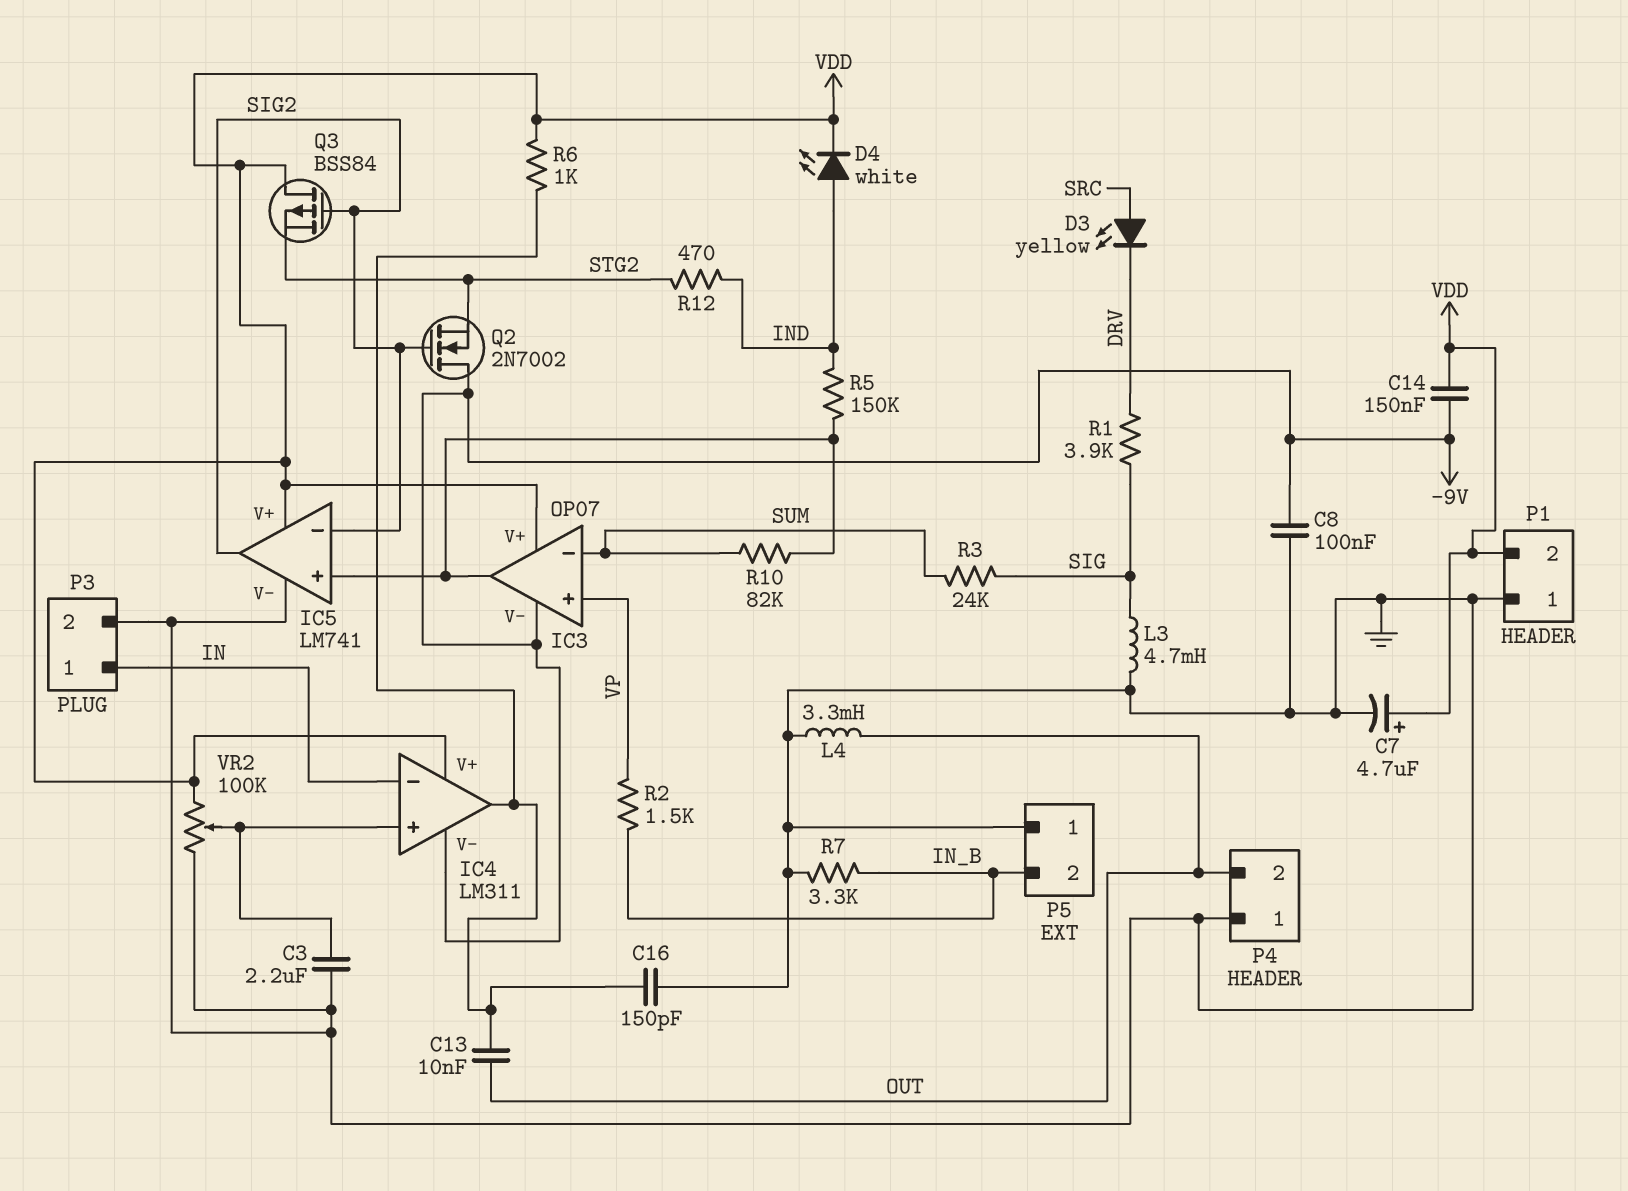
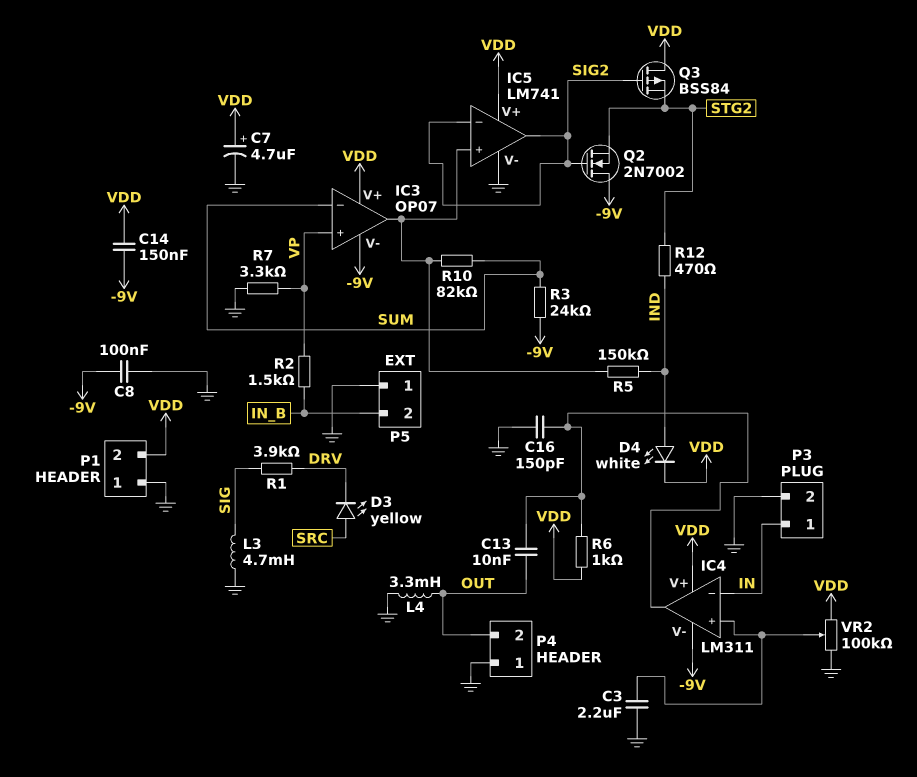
R3: 24k (SIG, SUM) -> 24k (-9V, SUM)
R7: 3.3k (GND, IN_B) -> 3.3k (GND, VP)

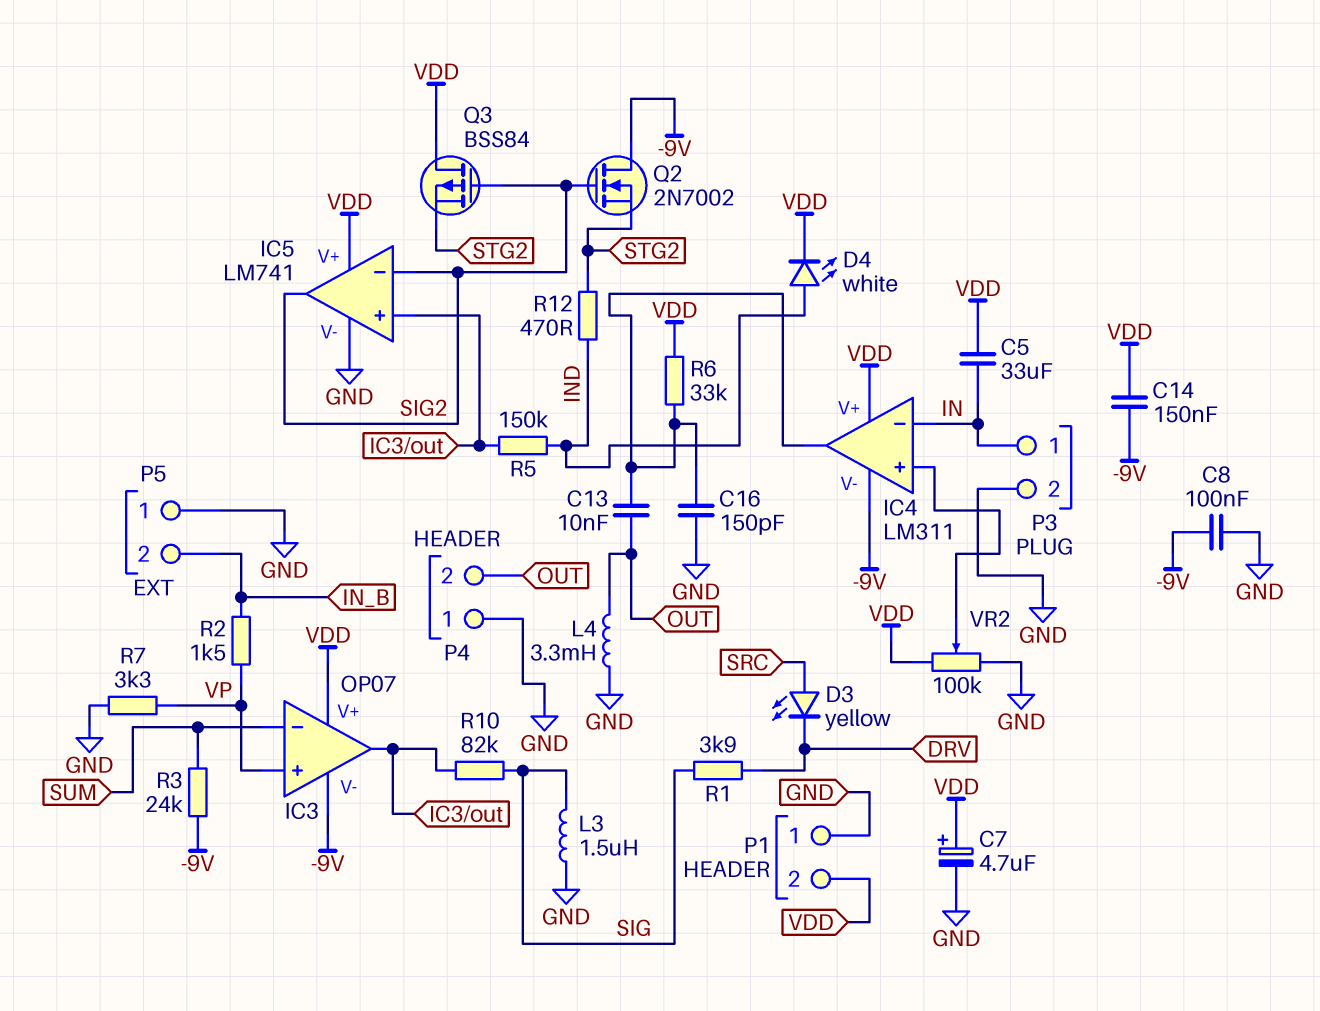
C3: 2.2uF (GND, IC4/in+) -> none
C5: none -> 33uF (IN, VDD)
L3: 4.7mH (GND, SIG) -> 1.5uH (GND, SIG)
R6: 1k (IC4/out, VDD) -> 33k (IC4/out, VDD)
R10: 82k (IC3/out, SUM) -> 82k (IC3/out, SIG)

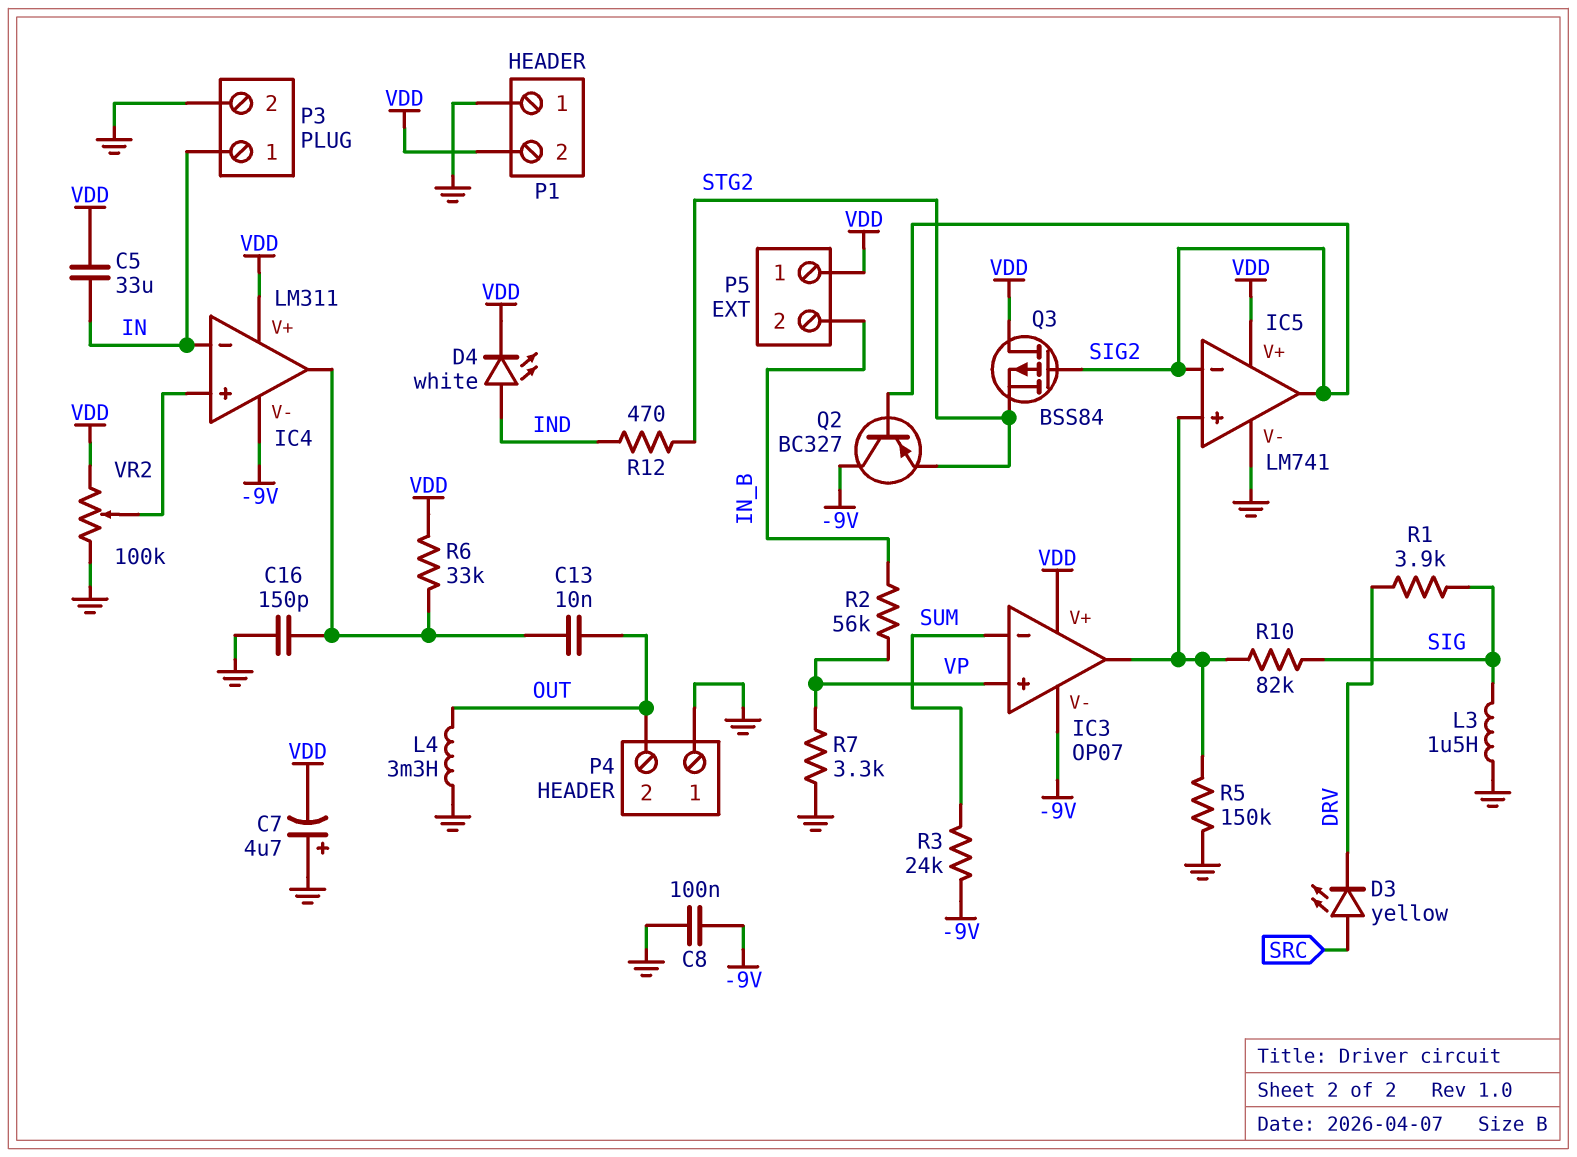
C7: 4.7uF (plus VDD, minus GND) -> 4.7uF (plus GND, minus VDD)
C14: 150nF (-9V, VDD) -> none
P5 pin 1: GND -> VDD
Q2: NMOS 2N7002 (G SIG2, D -9V, S STG2) -> PNP BC327 (B SIG2, C -9V, E STG2)
R2: 1.5k (IN_B, VP) -> 56k (IN_B, VP)
R5: 150k (IC3/out, IND) -> 150k (GND, IC3/out)

